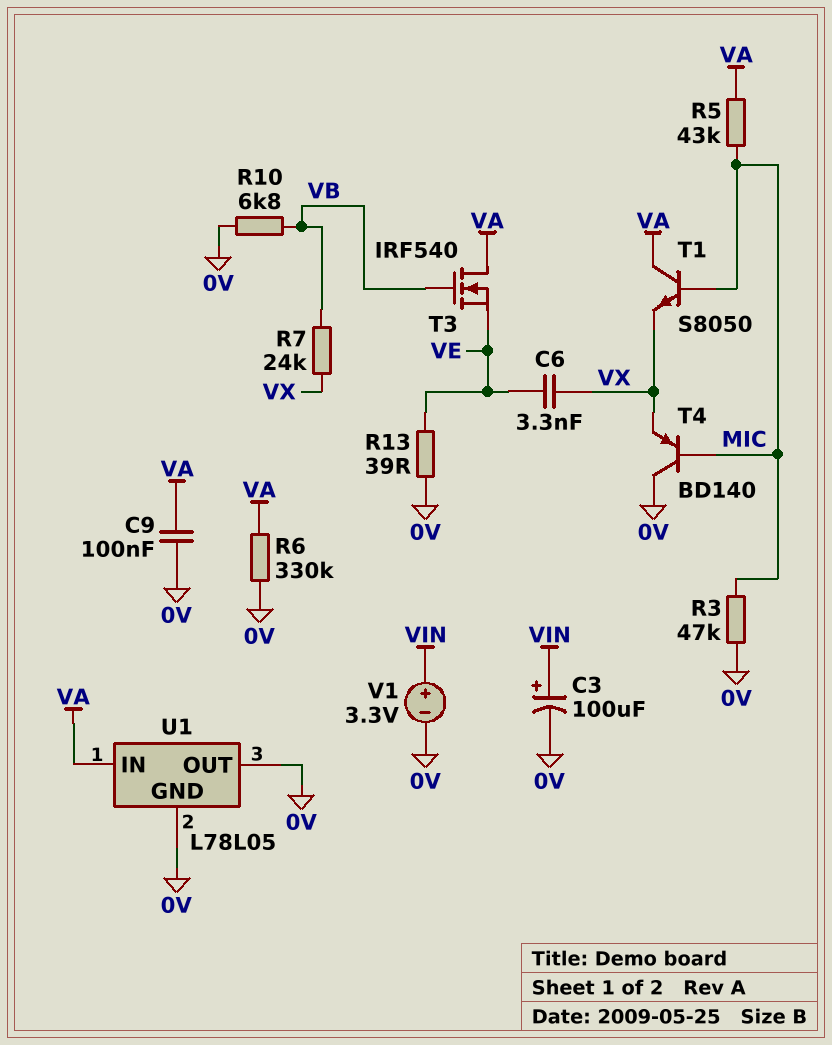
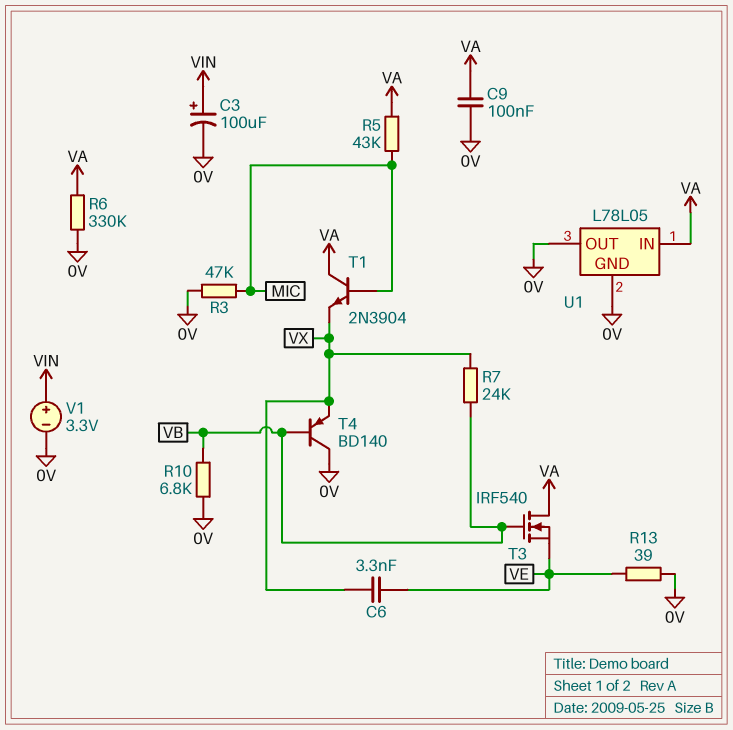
T1: NPN S8050 (B MIC, C VA, E VX) -> NPN 2N3904 (B MIC, C VA, E VX)
T4: PNP BD140 (B MIC, C 0V, E VX) -> PNP BD140 (B VB, C 0V, E VX)

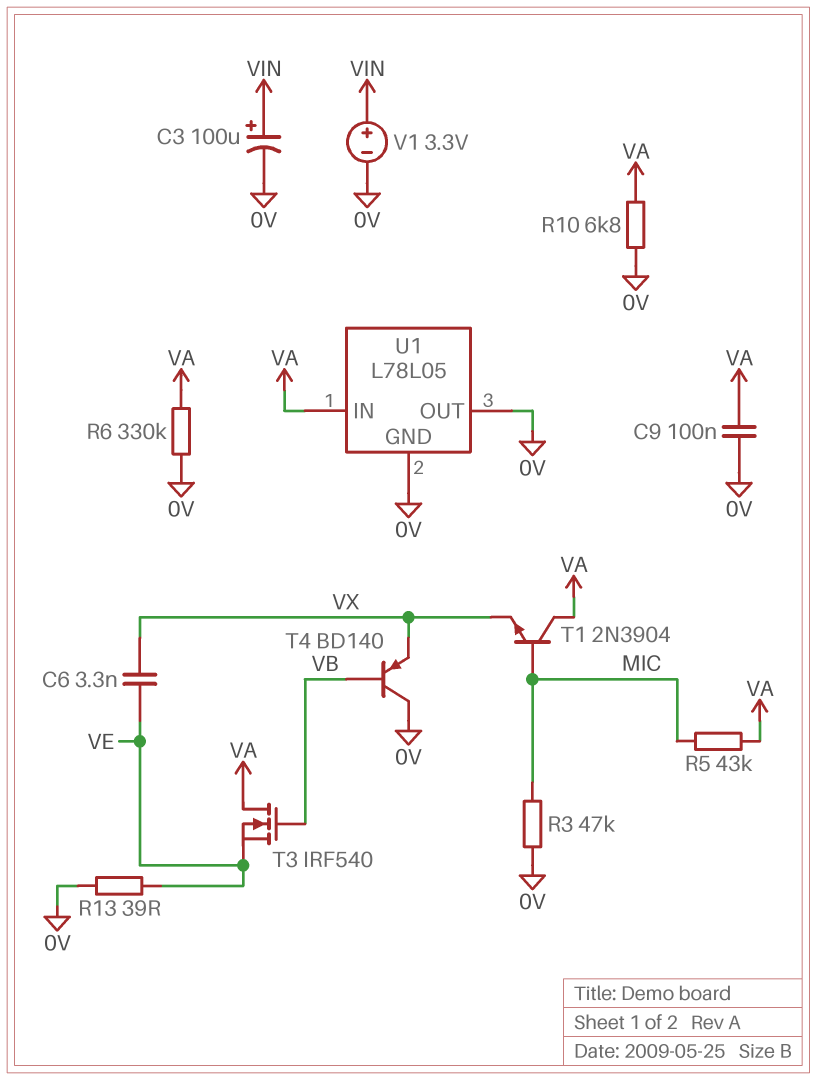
R7: 24k (VB, VX) -> none
R10: 6.8k (0V, VB) -> 6.8k (0V, VA)

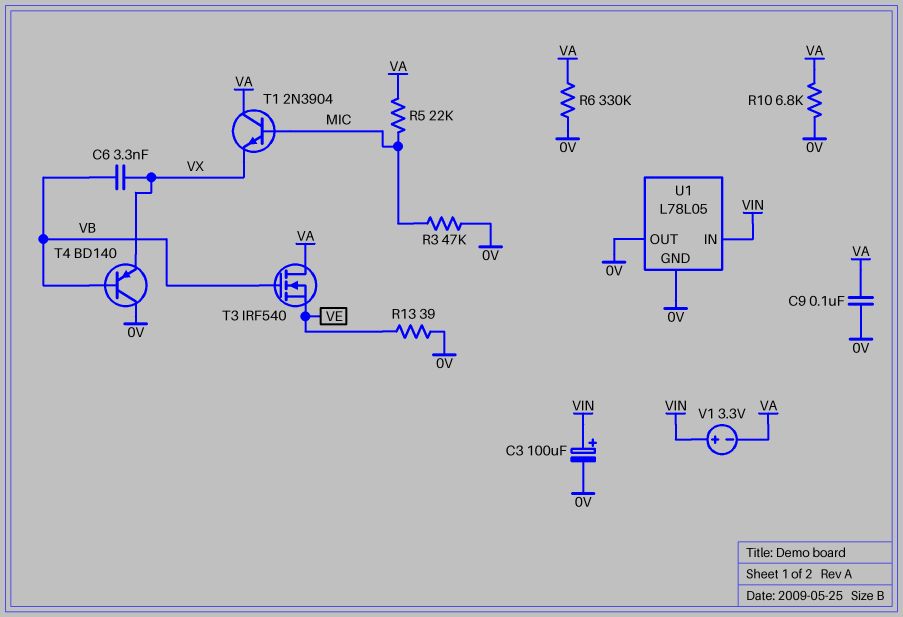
C6: 3.3nF (VE, VX) -> 3.3nF (VB, VX)
R5: 43k (MIC, VA) -> 22k (MIC, VA)
U1 pin IN: VA -> VIN
V1: 3.3V (plus VIN, minus 0V) -> 3.3V (plus VIN, minus VA)

